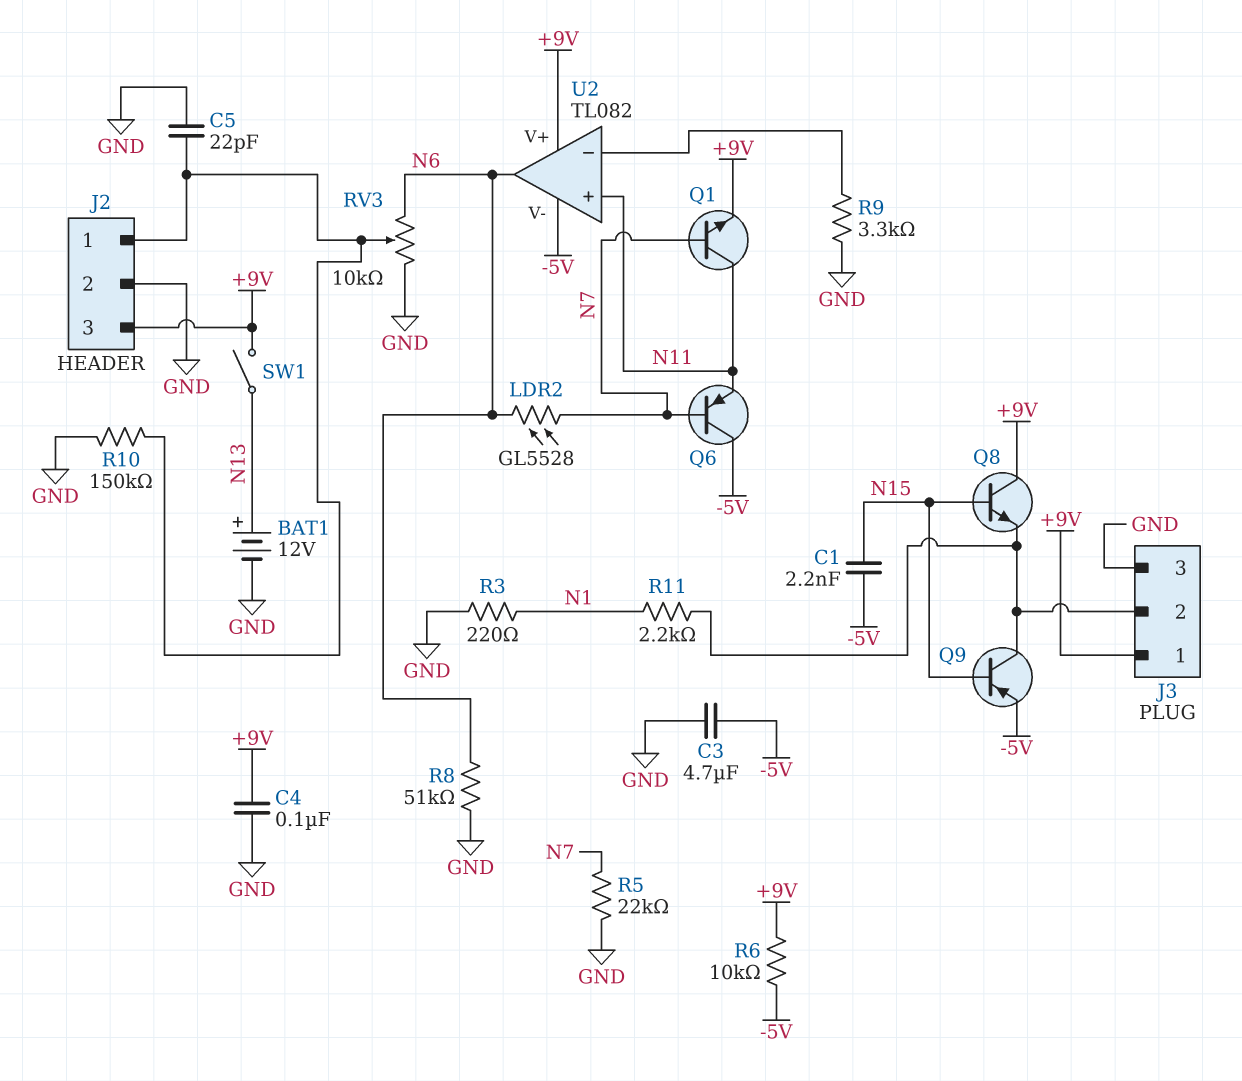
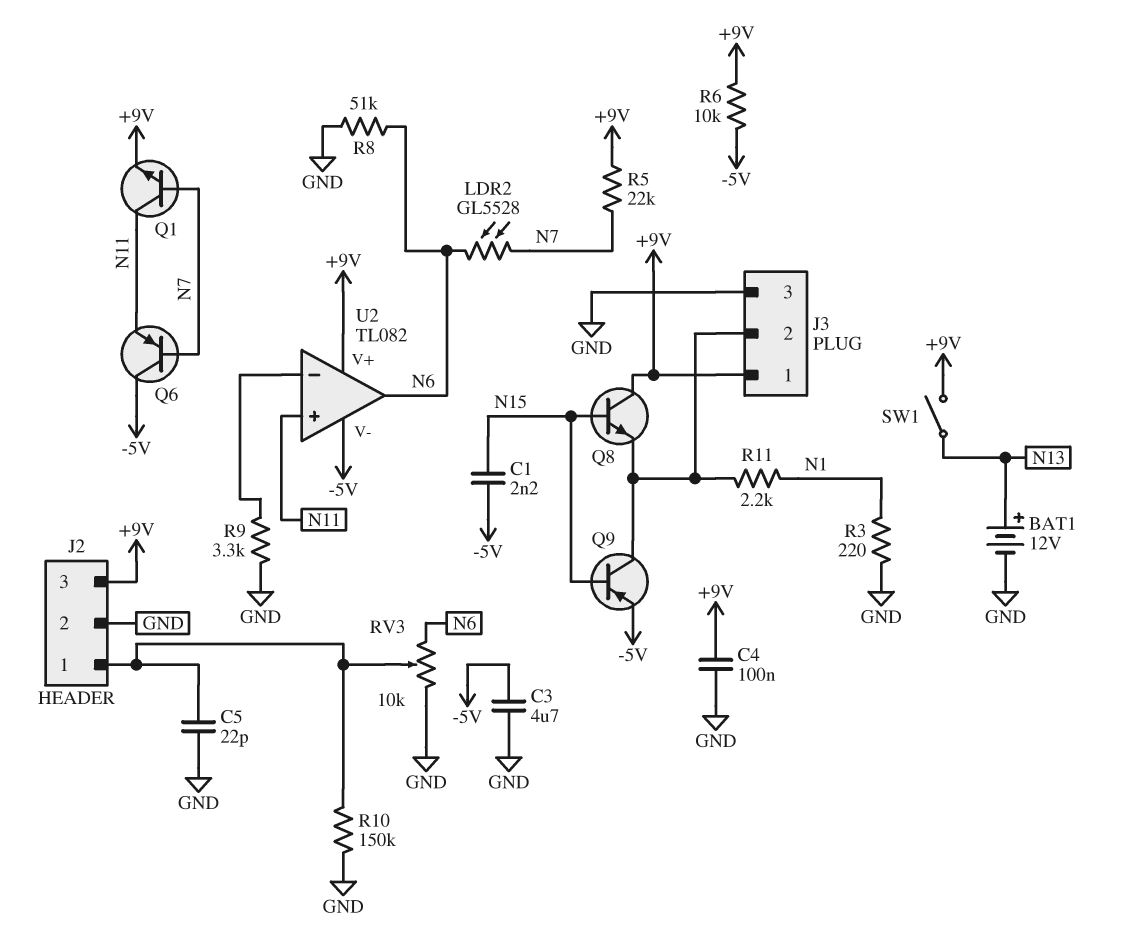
R5: 22k (GND, N7) -> 22k (+9V, N7)

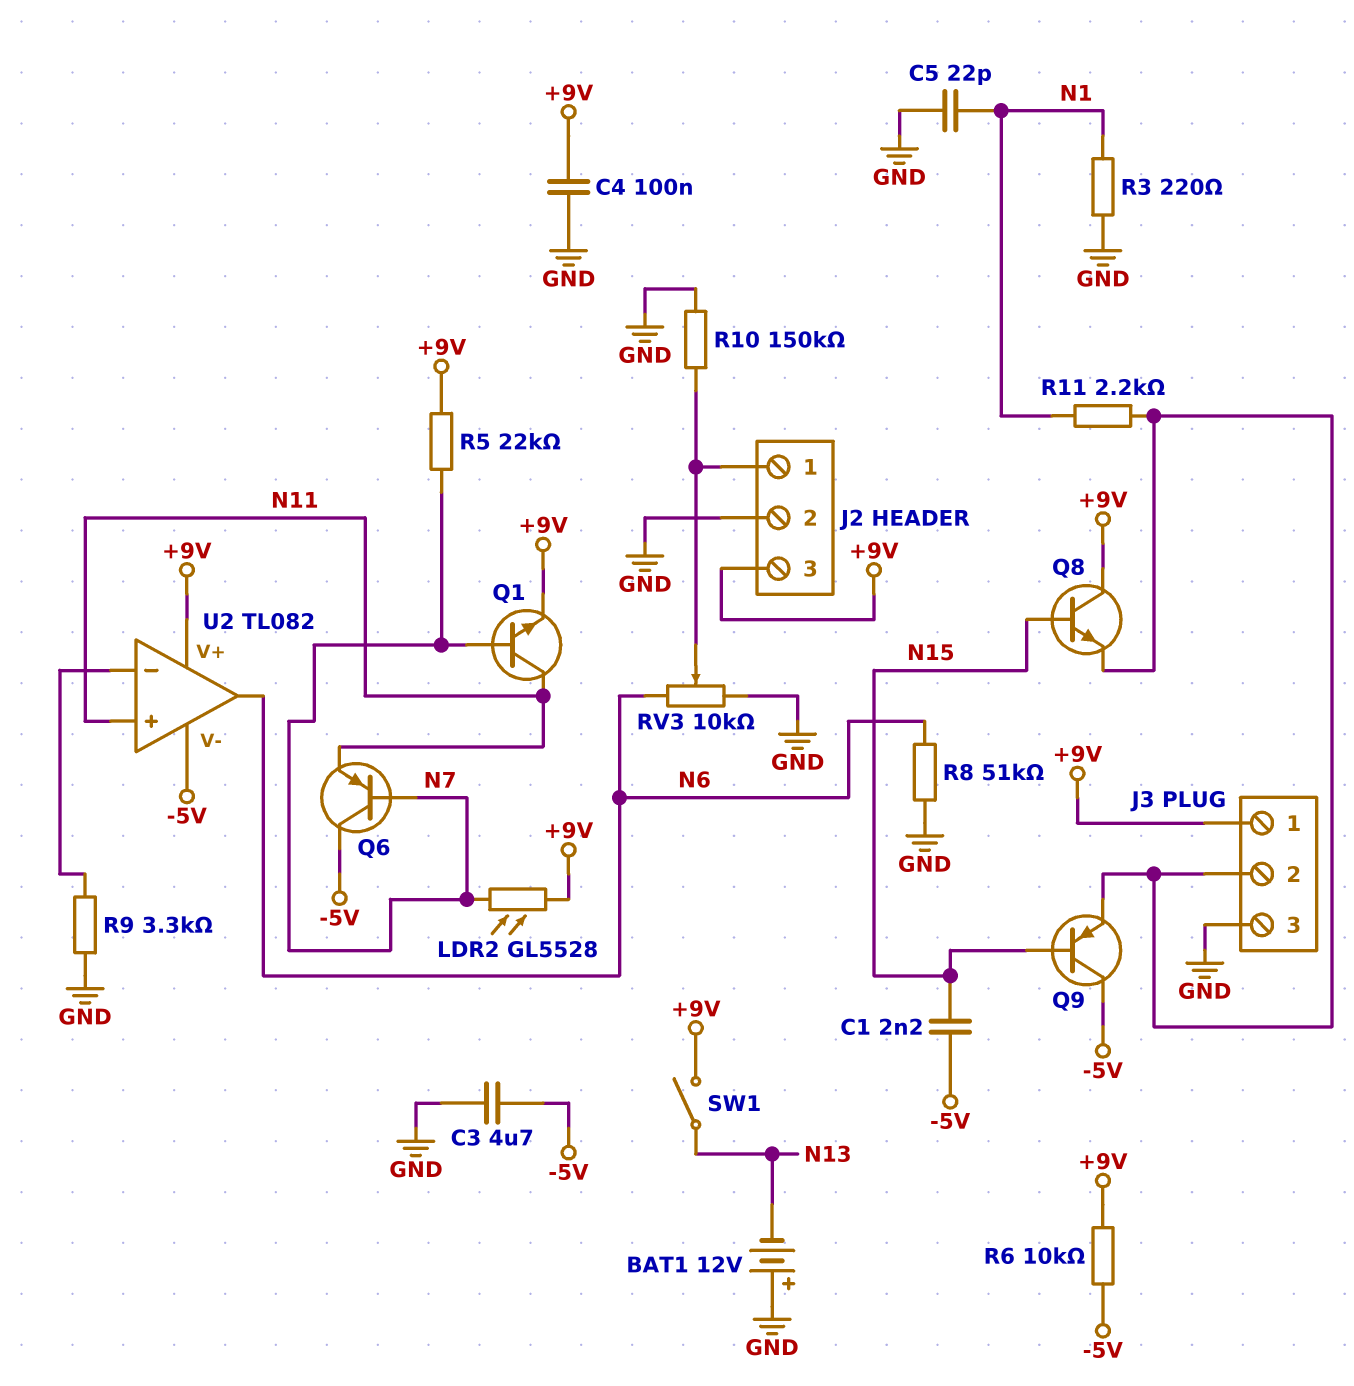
BAT1: 12V (plus N13, minus GND) -> 12V (plus GND, minus N13)
C5: 22pF (GND, J2/1) -> 22pF (GND, N1)
LDR2: GL5528 (N6, N7) -> GL5528 (+9V, N7)
Q9: PNP (B N15, C J3/2, E -5V) -> PNP (B N15, C -5V, E J3/2)

